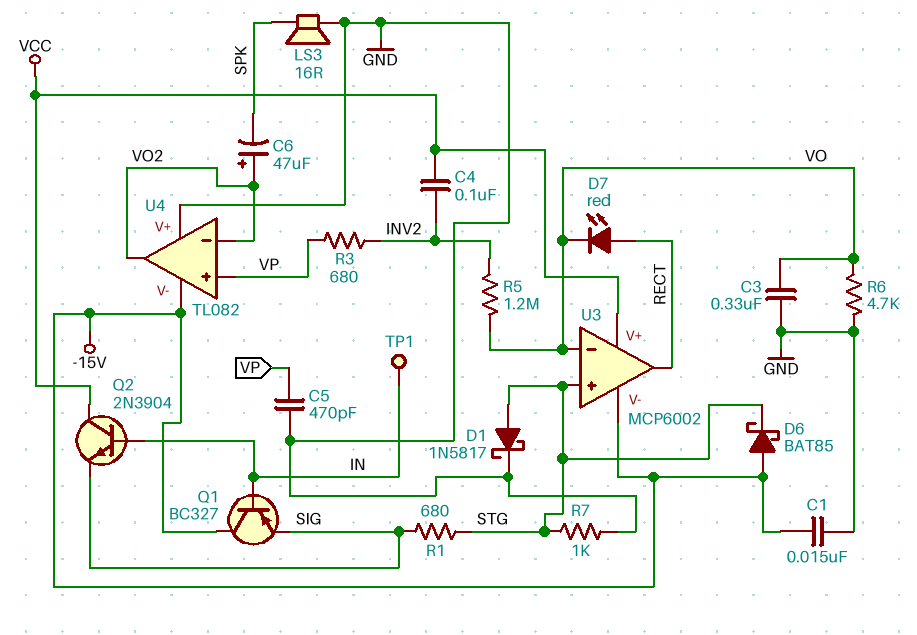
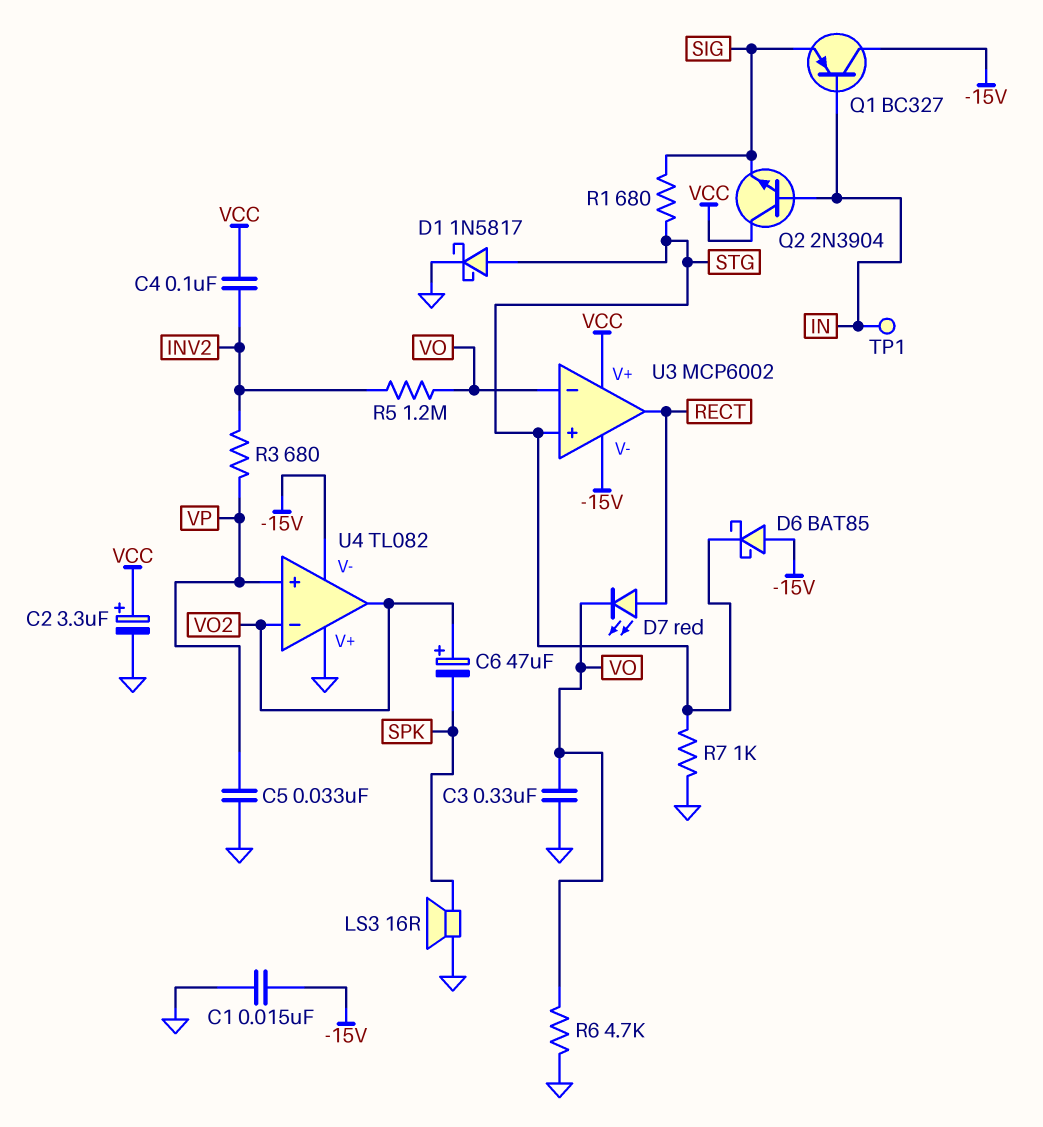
C2: none -> 3.3uF (plus VCC, minus GND)
C5: 470pF (GND, VP) -> 33nF (GND, VP)

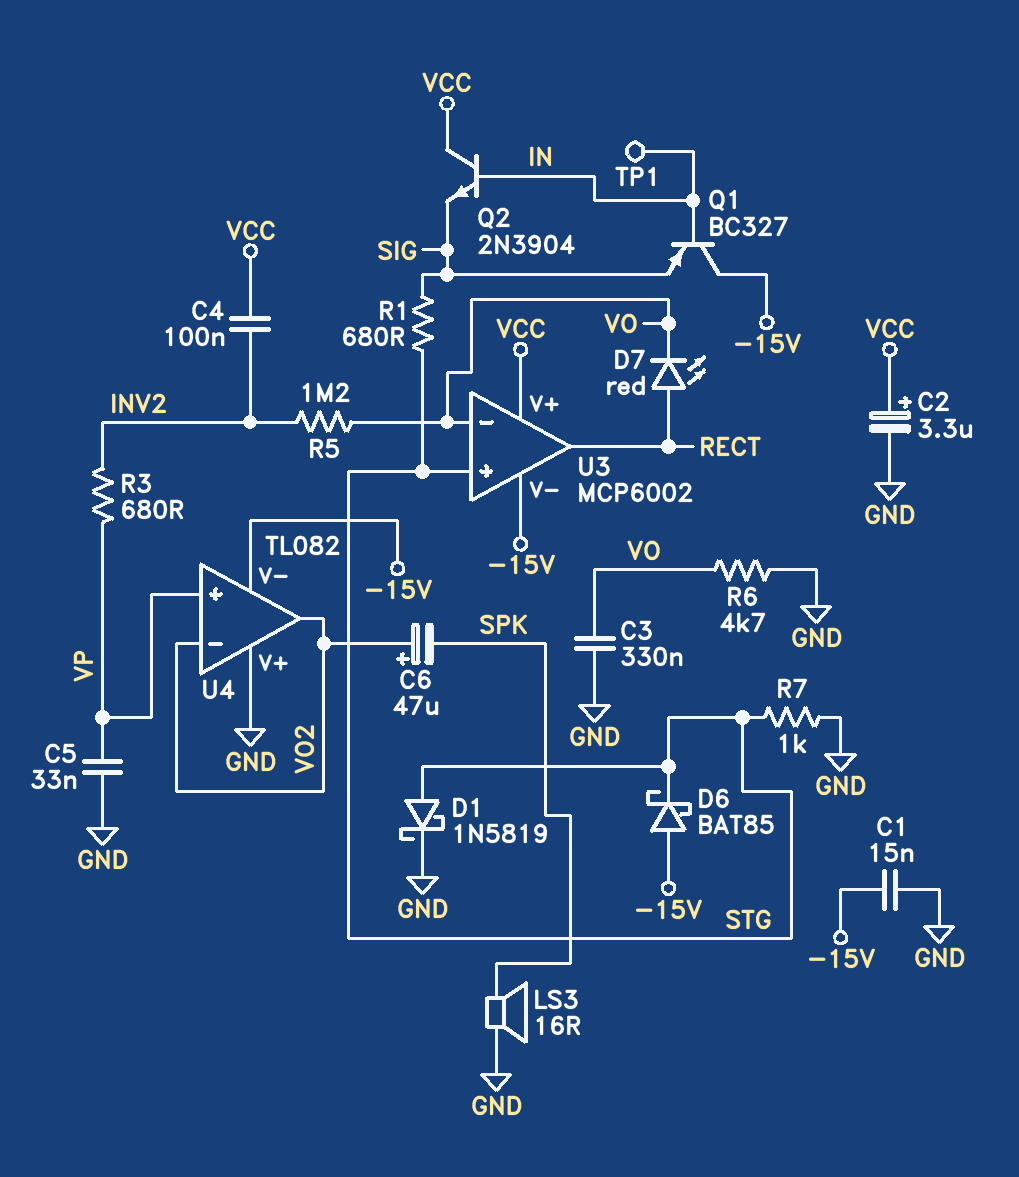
D1: schottky 1N5817 (A STG, K GND) -> schottky 1N5819 (A STG, K GND)

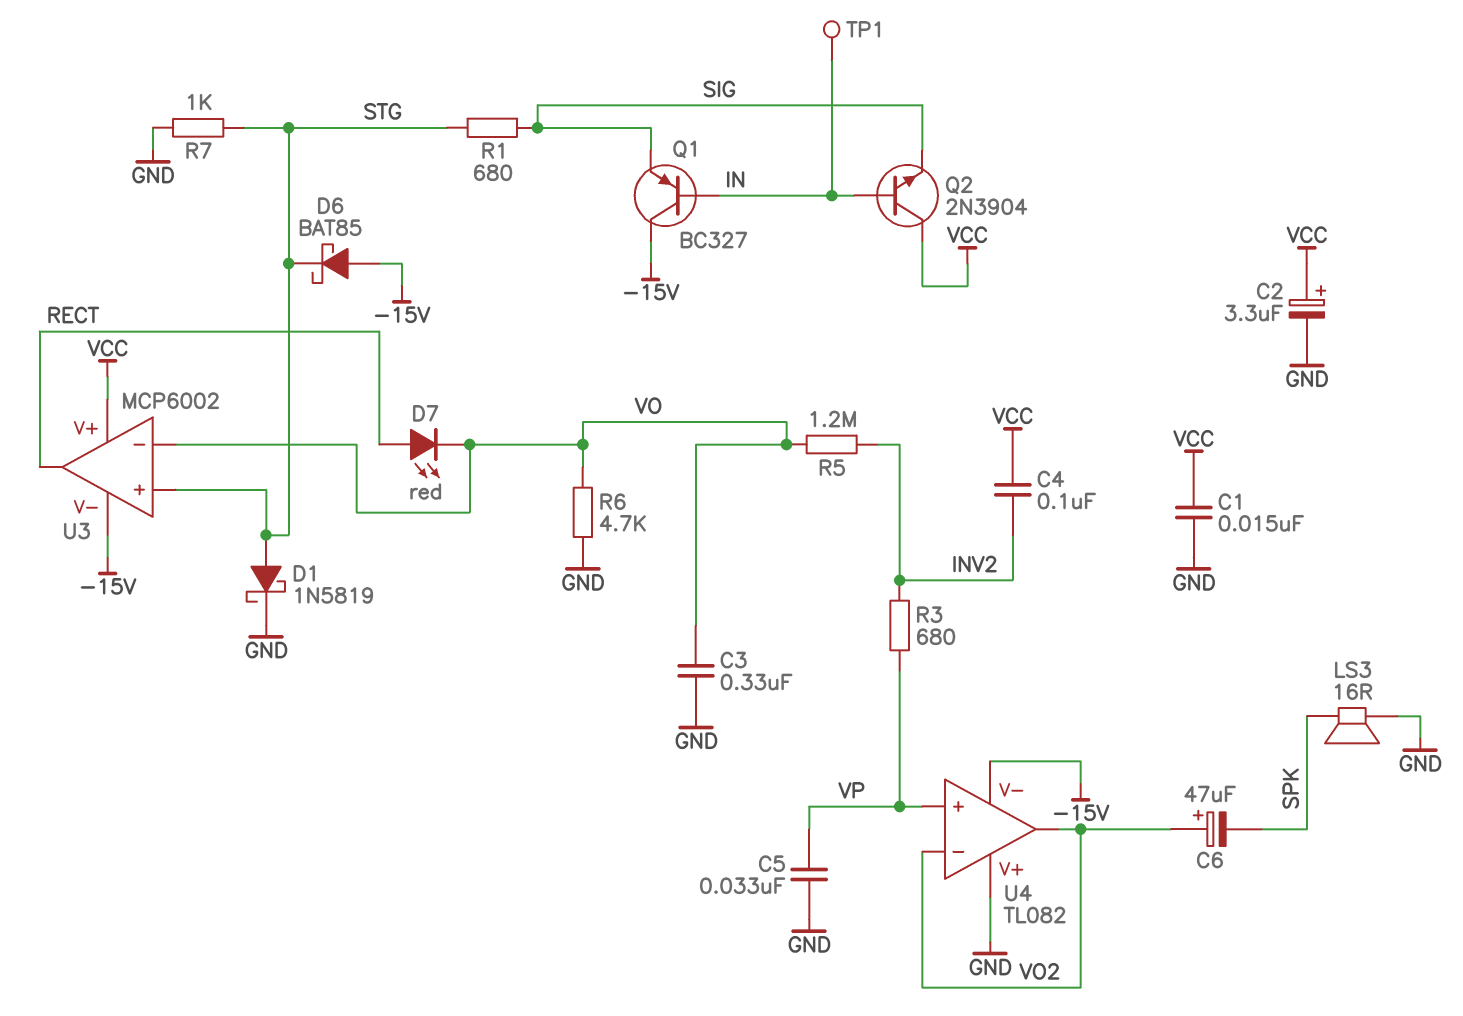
C1: 15nF (-15V, GND) -> 15nF (GND, VCC)

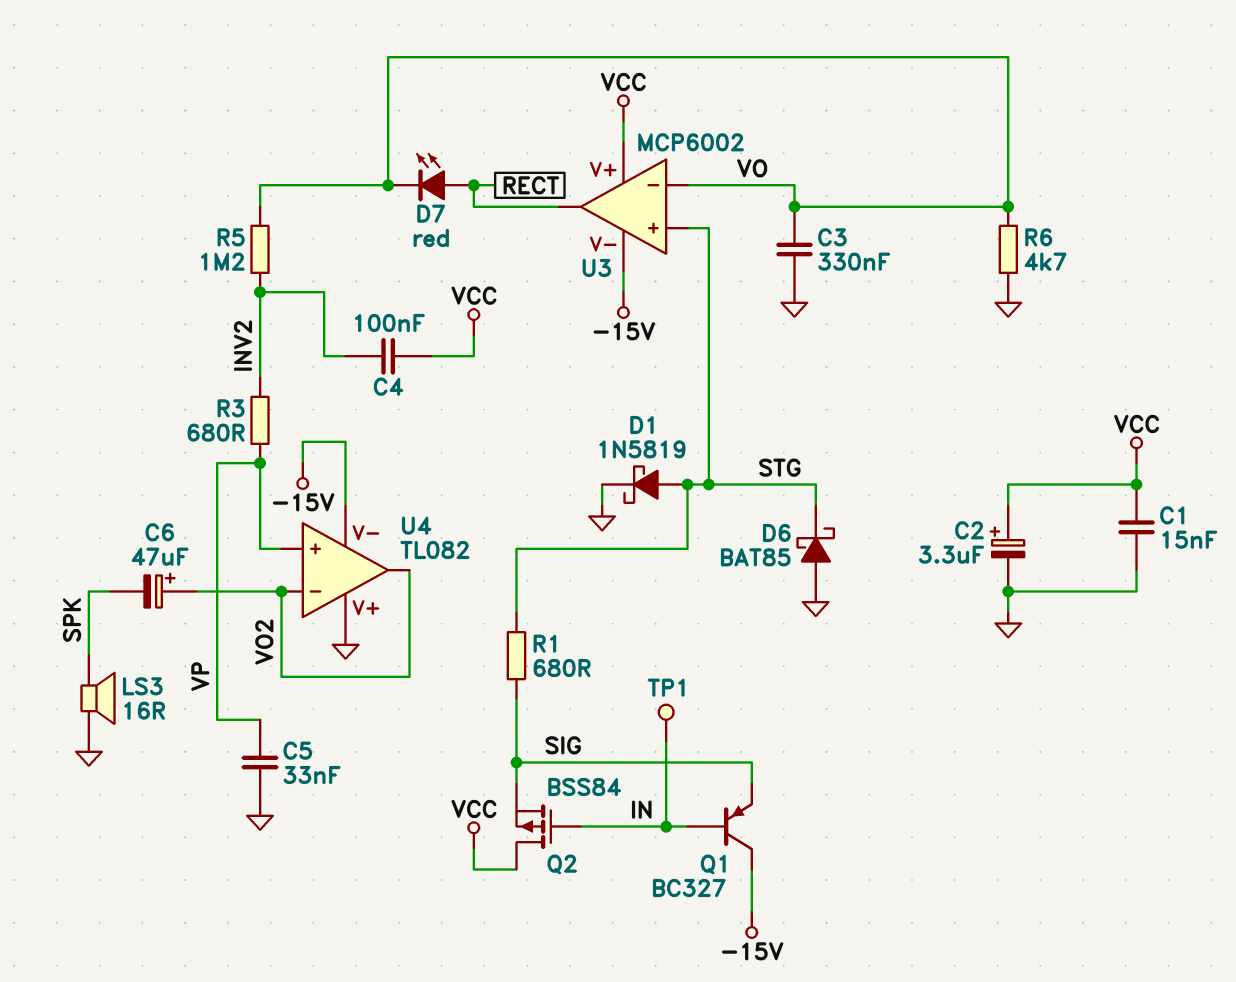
D6: schottky BAT85 (A -15V, K STG) -> schottky BAT85 (A GND, K STG)
Q2: NPN 2N3904 (B IN, C VCC, E SIG) -> PMOS BSS84 (G IN, D VCC, S SIG)
R7: 1k (GND, STG) -> none

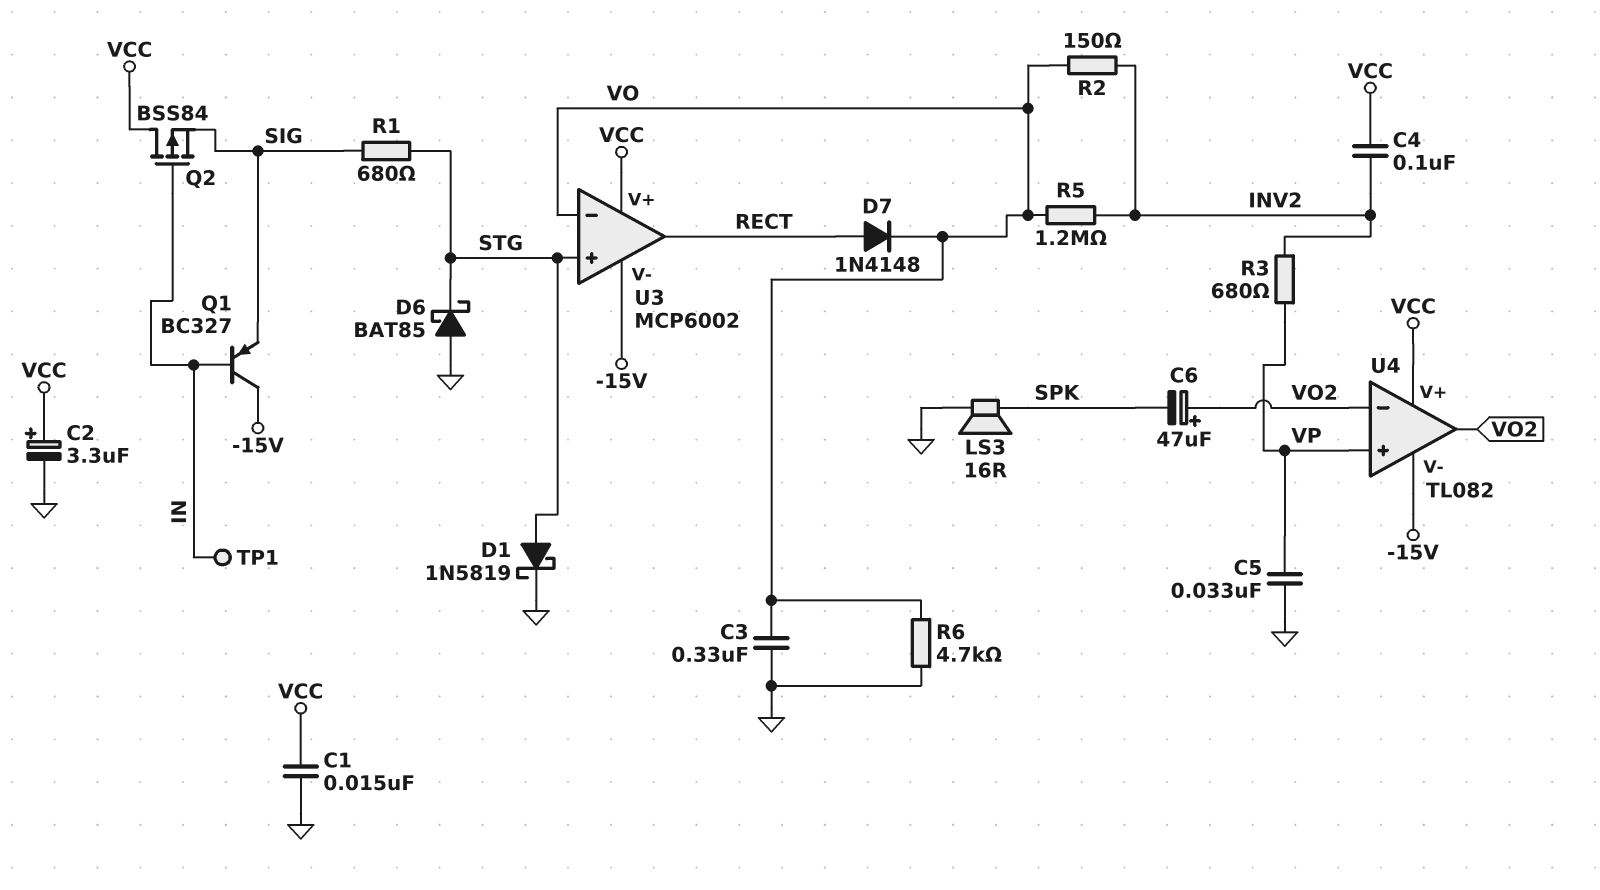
D7: LED red (A RECT, K VO) -> diode 1N4148 (A RECT, K VO)
R2: none -> 150 (INV2, VO)
U4 pin V+: GND -> VCC

